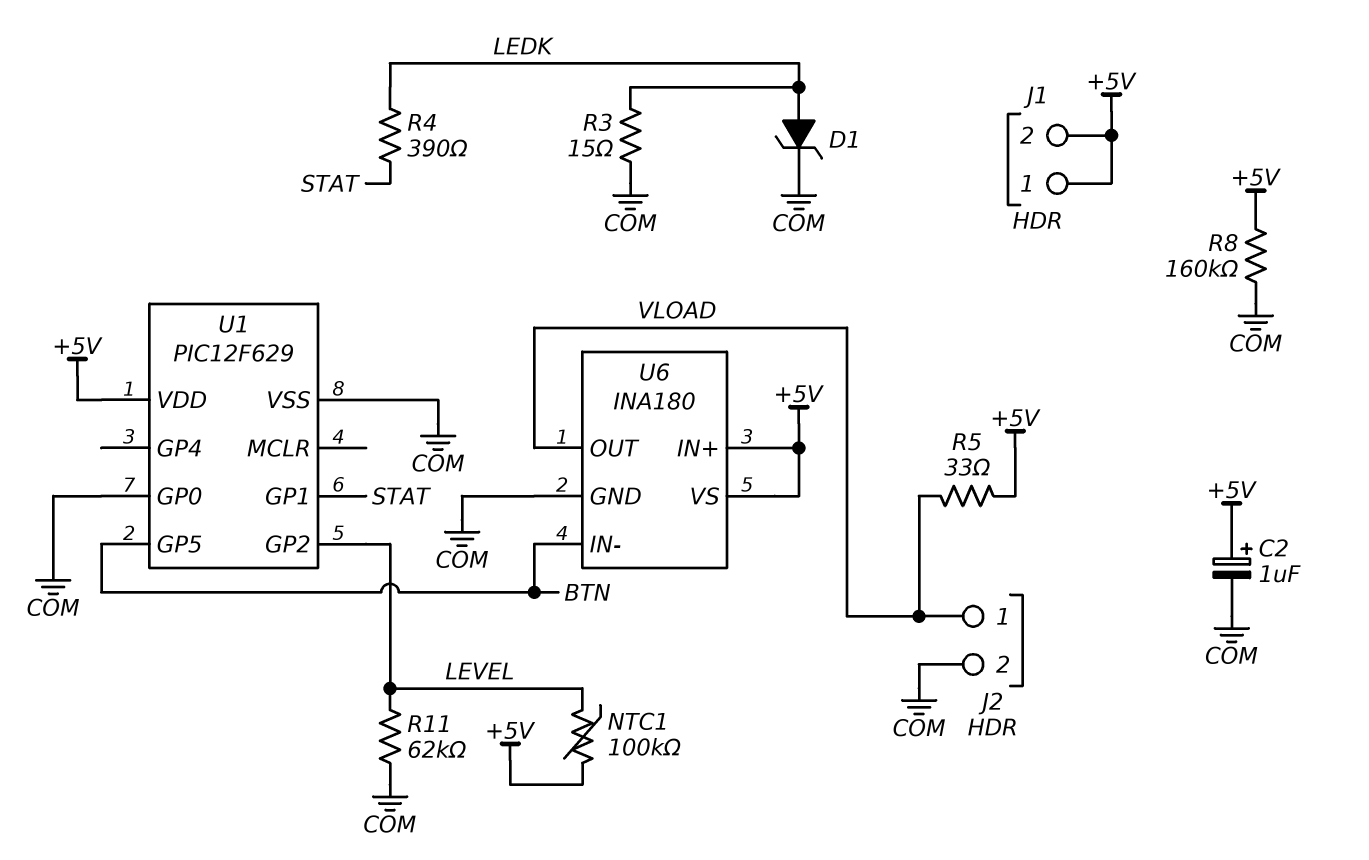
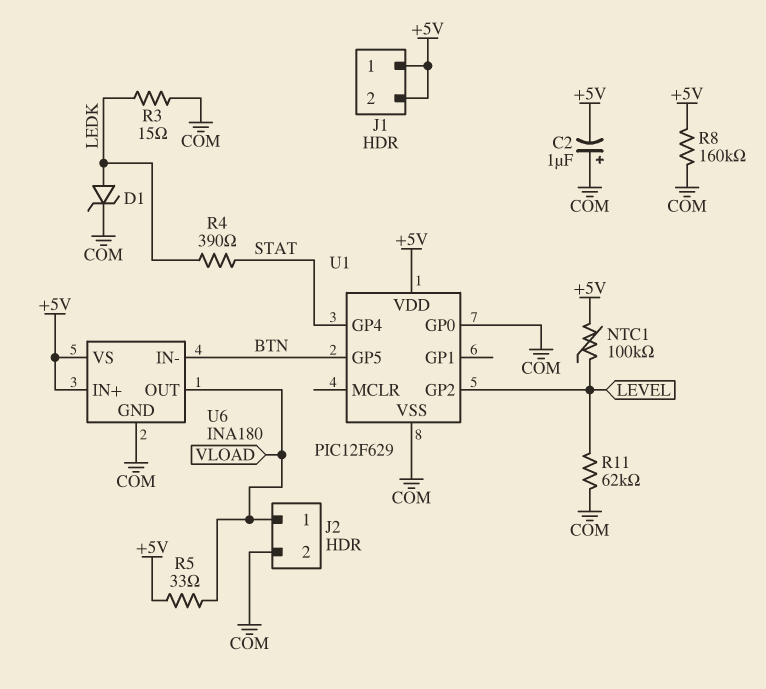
C2: 1uF (plus +5V, minus COM) -> 1uF (plus COM, minus +5V)
U1 pin GP1: STAT -> none
U1 pin GP4: none -> STAT

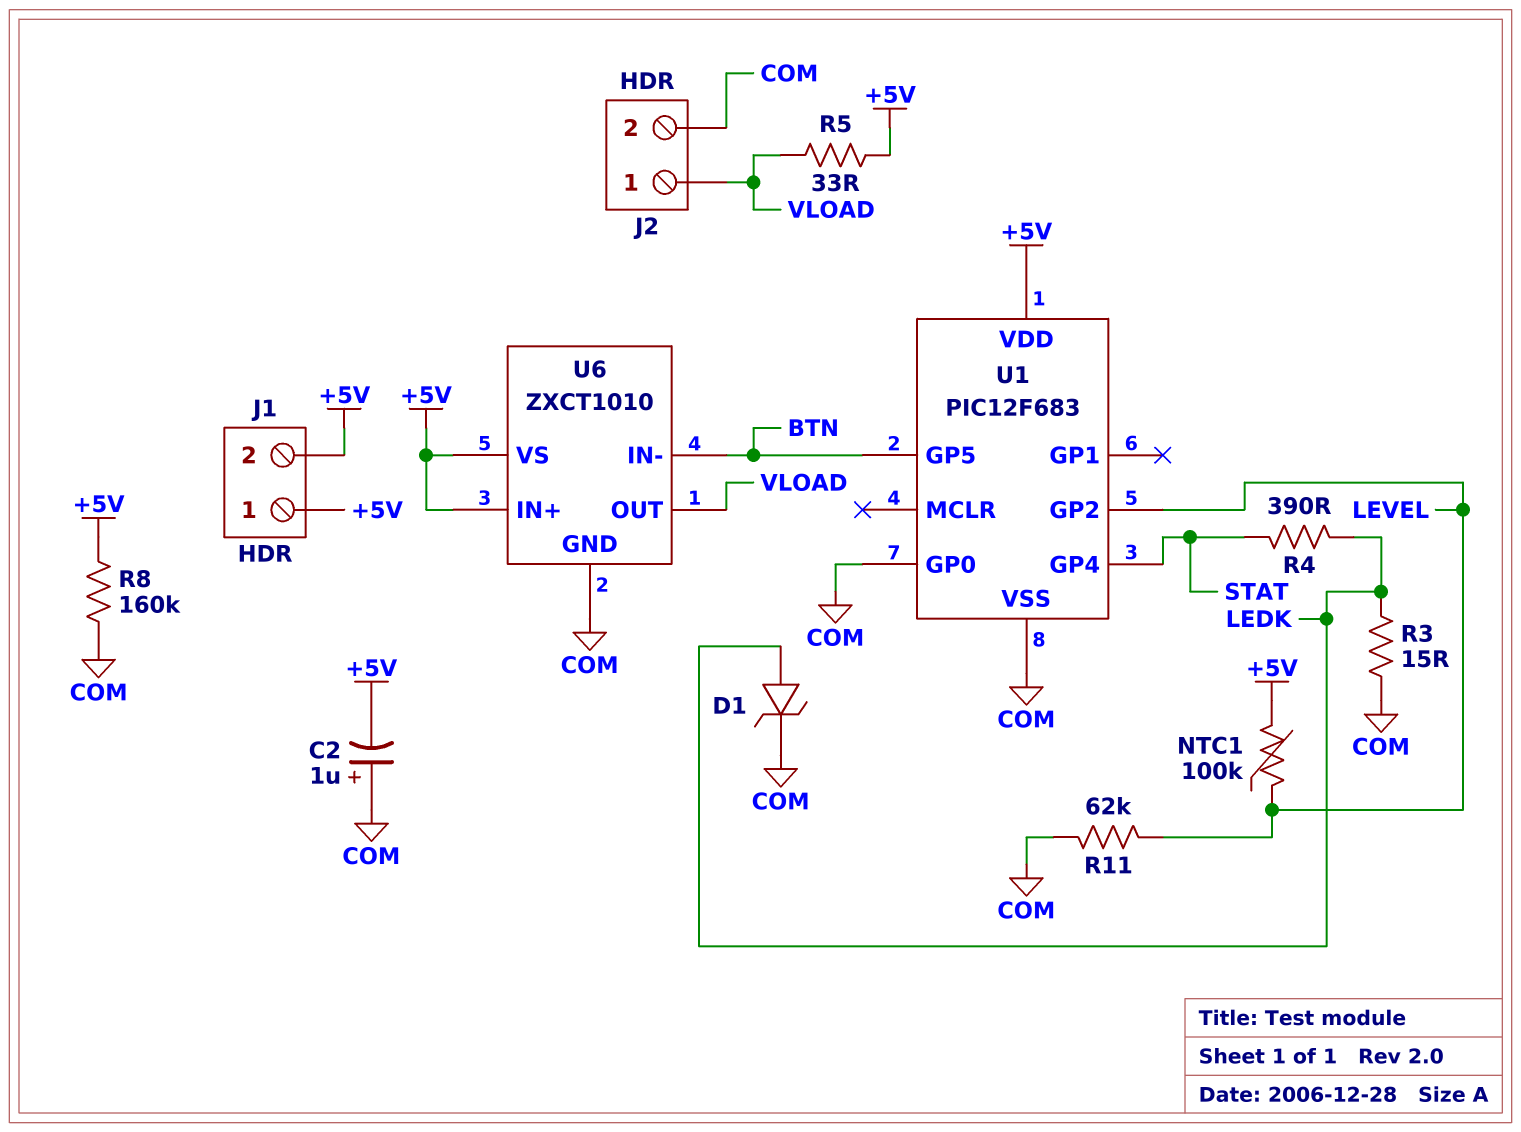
U1: PIC12F629 -> PIC12F683
U6: INA180 -> ZXCT1010

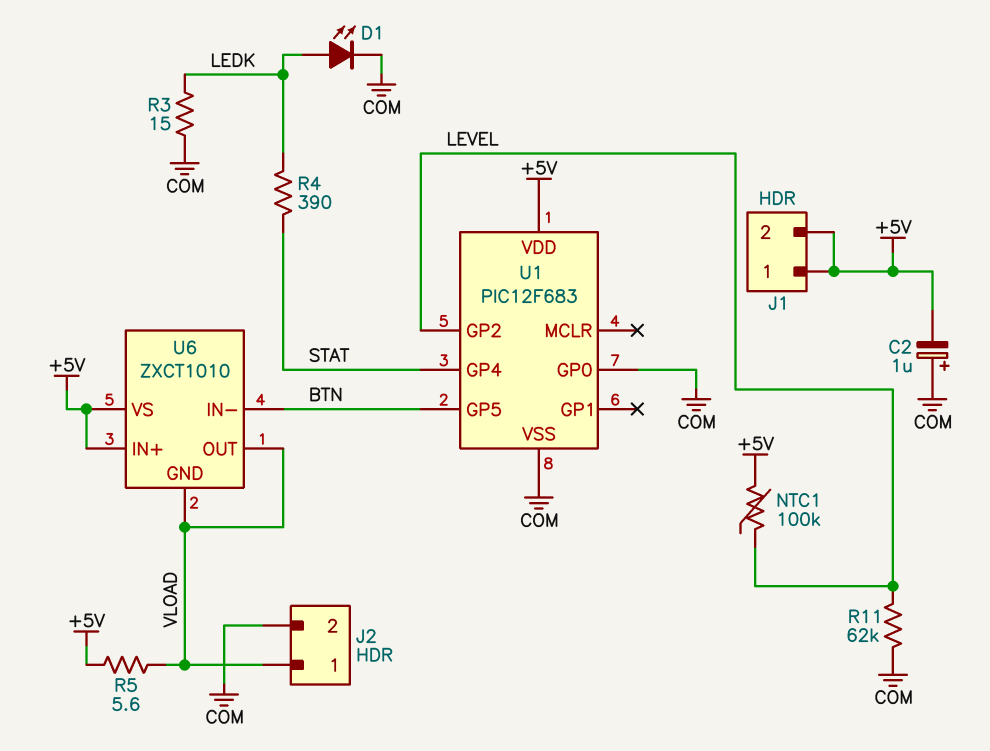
D1: zener (A LEDK, K COM) -> LED (A LEDK, K COM)
R5: 33 (+5V, VLOAD) -> 5.6 (+5V, VLOAD)
R8: 160k (+5V, COM) -> none
U6 pin GND: COM -> VLOAD

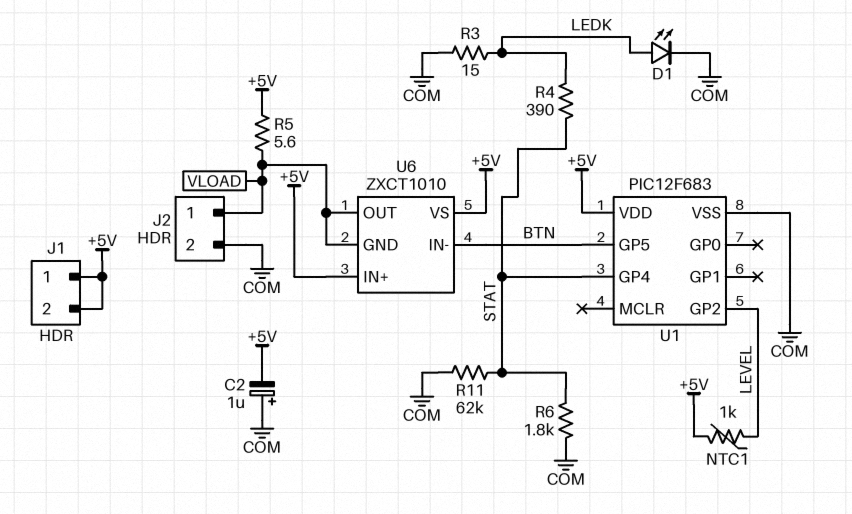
NTC1: 100k (+5V, LEVEL) -> 1k (+5V, LEVEL)
R6: none -> 1.8k (COM, STAT)
R11: 62k (COM, LEVEL) -> 62k (COM, STAT)
U1 pin GP0: COM -> none

